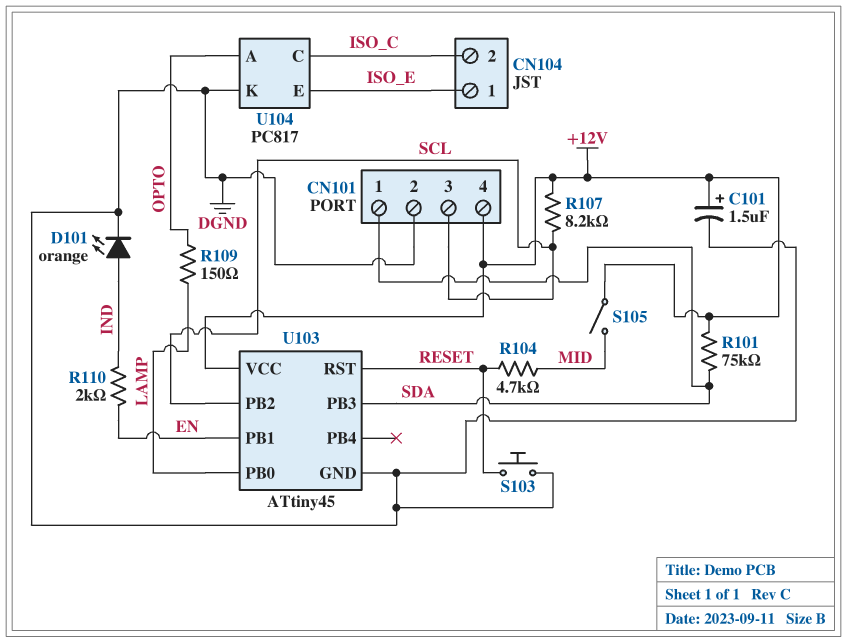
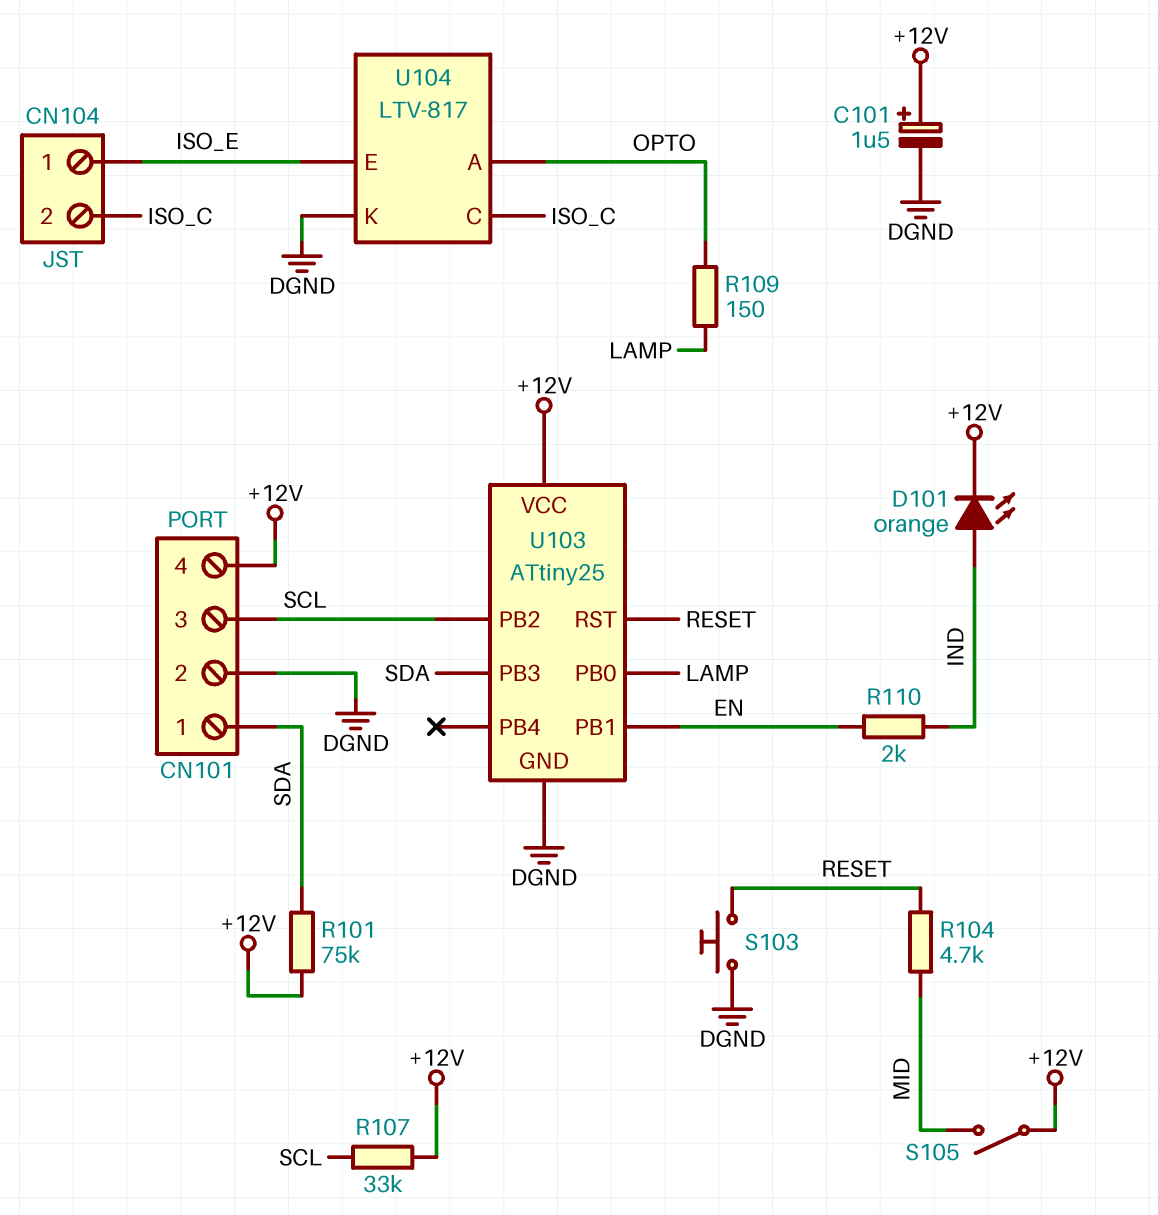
D101: LED orange (A IND, K DGND) -> LED orange (A IND, K +12V)
R107: 8.2k (+12V, SCL) -> 33k (+12V, SCL)
U103: ATtiny45 -> ATtiny25
U104: PC817 -> LTV-817

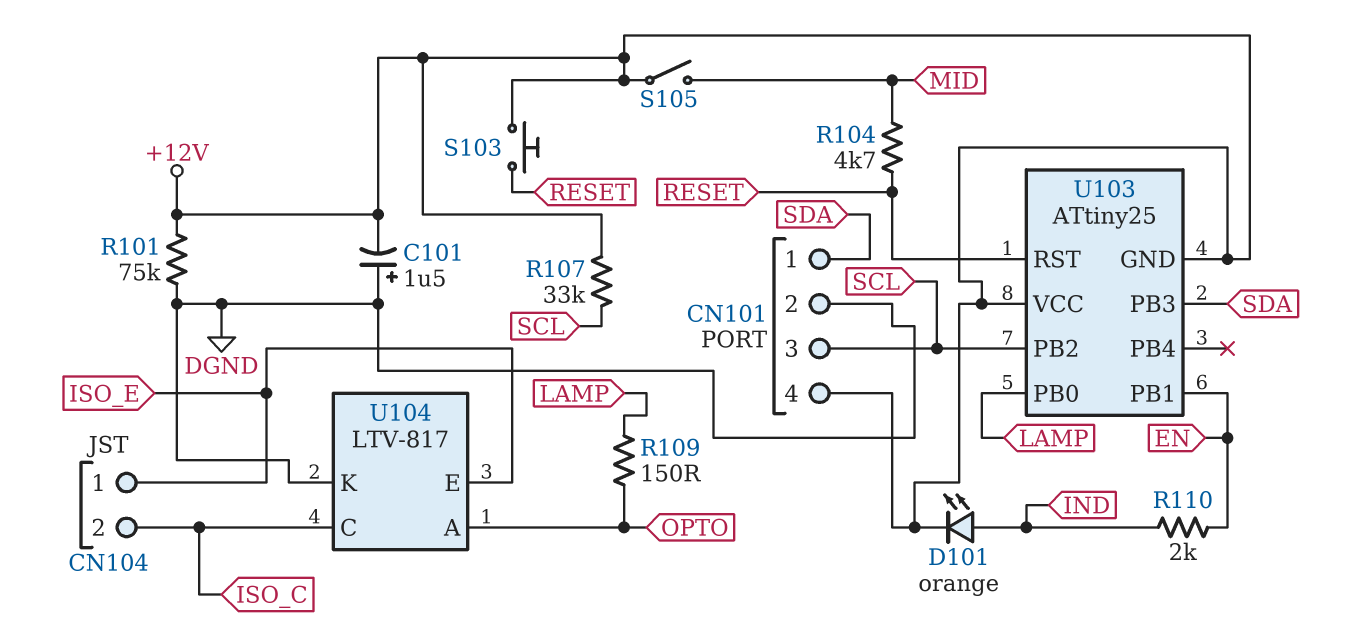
C101: 1.5uF (plus +12V, minus DGND) -> 1.5uF (plus DGND, minus +12V)
R101: 75k (+12V, SDA) -> 75k (+12V, DGND)
S103: button (DGND, RESET) -> button (+12V, RESET)
U103 pin GND: DGND -> +12V

